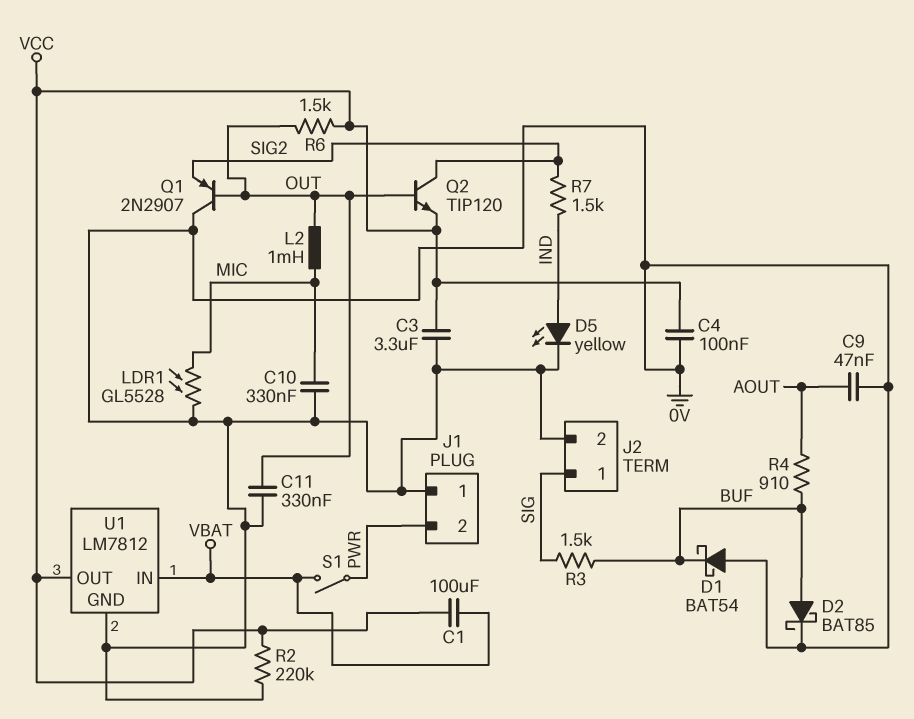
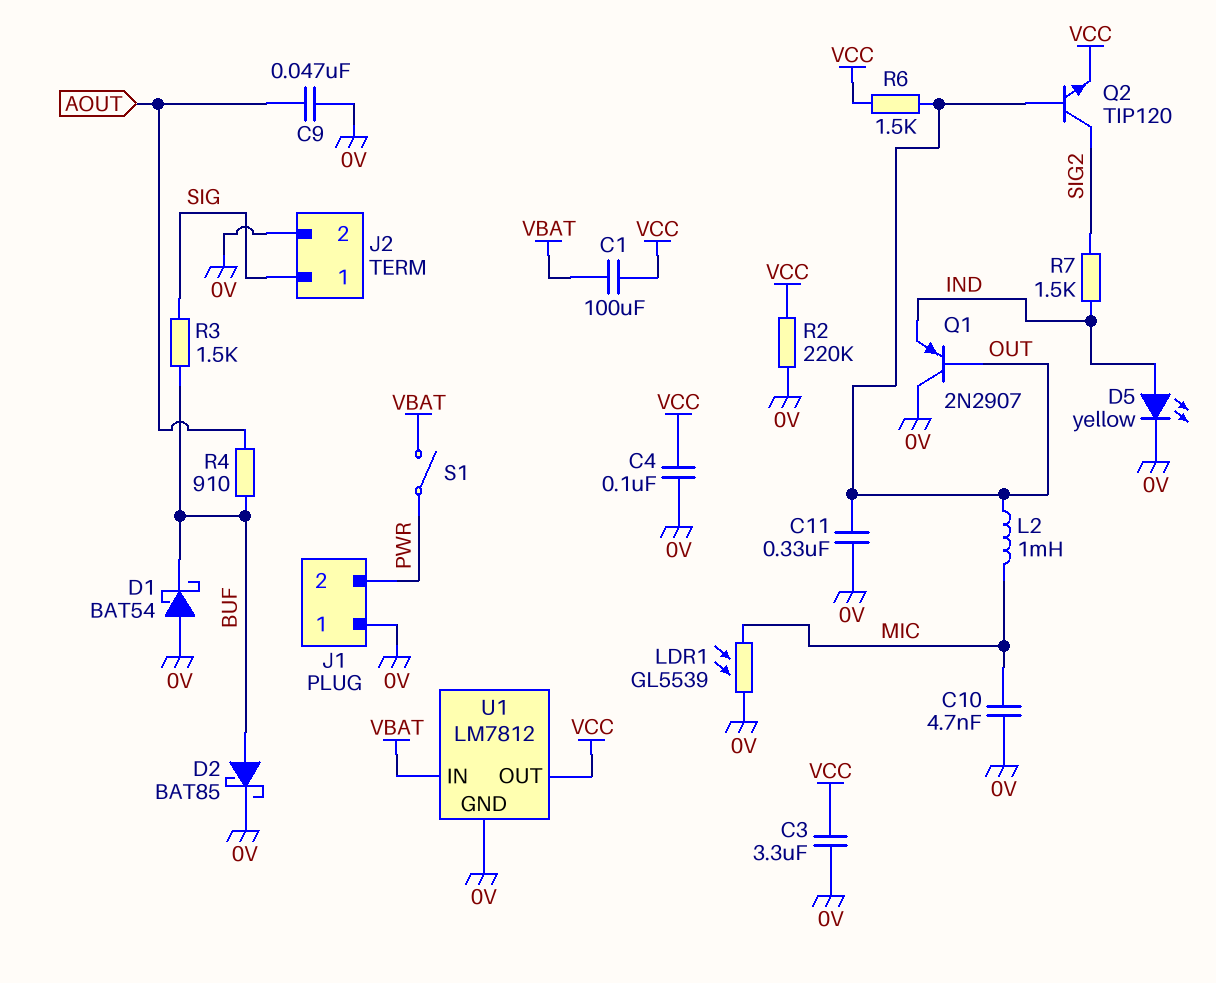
C10: 330nF (0V, MIC) -> 4.7nF (0V, MIC)
LDR1: GL5528 (0V, MIC) -> GL5539 (0V, MIC)
Q1: PNP 2N2907 (B OUT, C 0V, E SIG2) -> PNP 2N2907 (B OUT, C 0V, E IND)

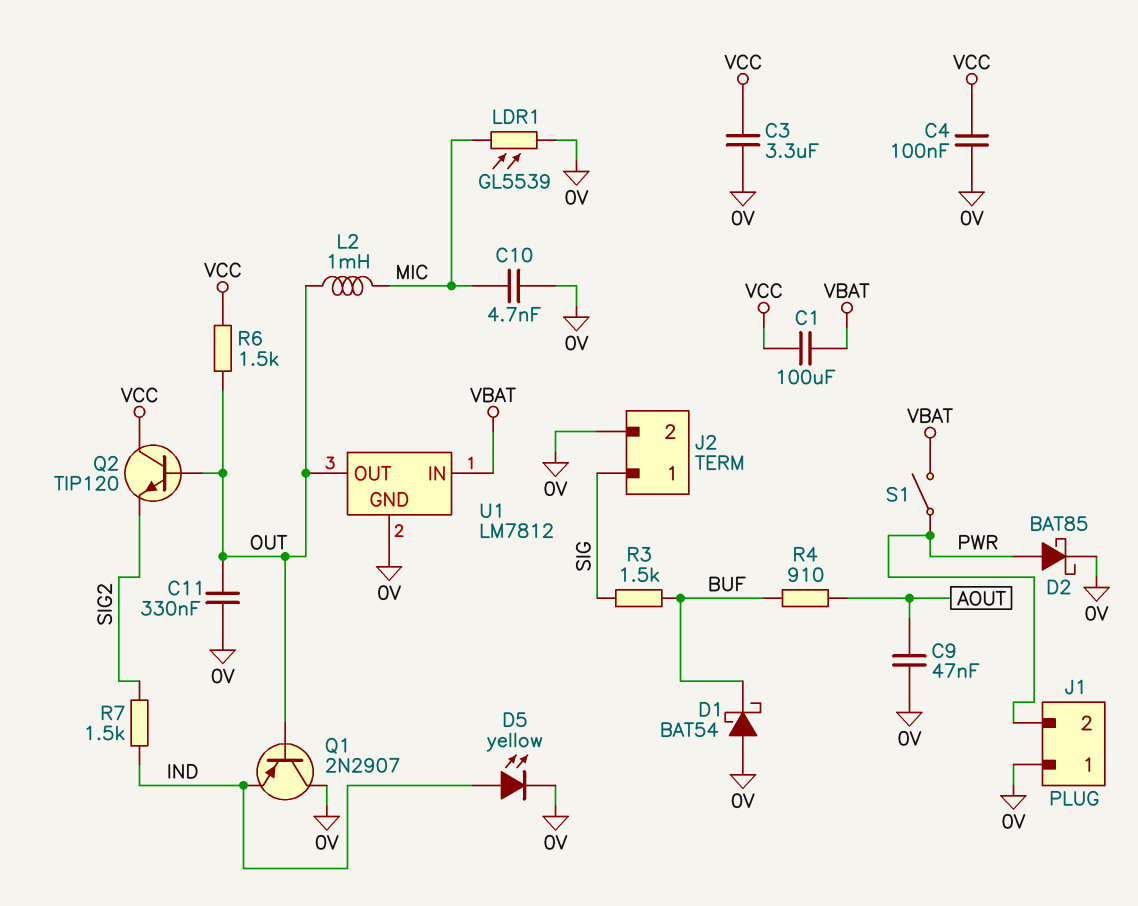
D2: schottky BAT85 (A BUF, K 0V) -> schottky BAT85 (A PWR, K 0V)
Q2: NPN TIP120 (B OUT, C SIG2, E VCC) -> NPN TIP120 (B OUT, C VCC, E SIG2)
R2: 220k (0V, VCC) -> none
U1 pin OUT: VCC -> OUT

